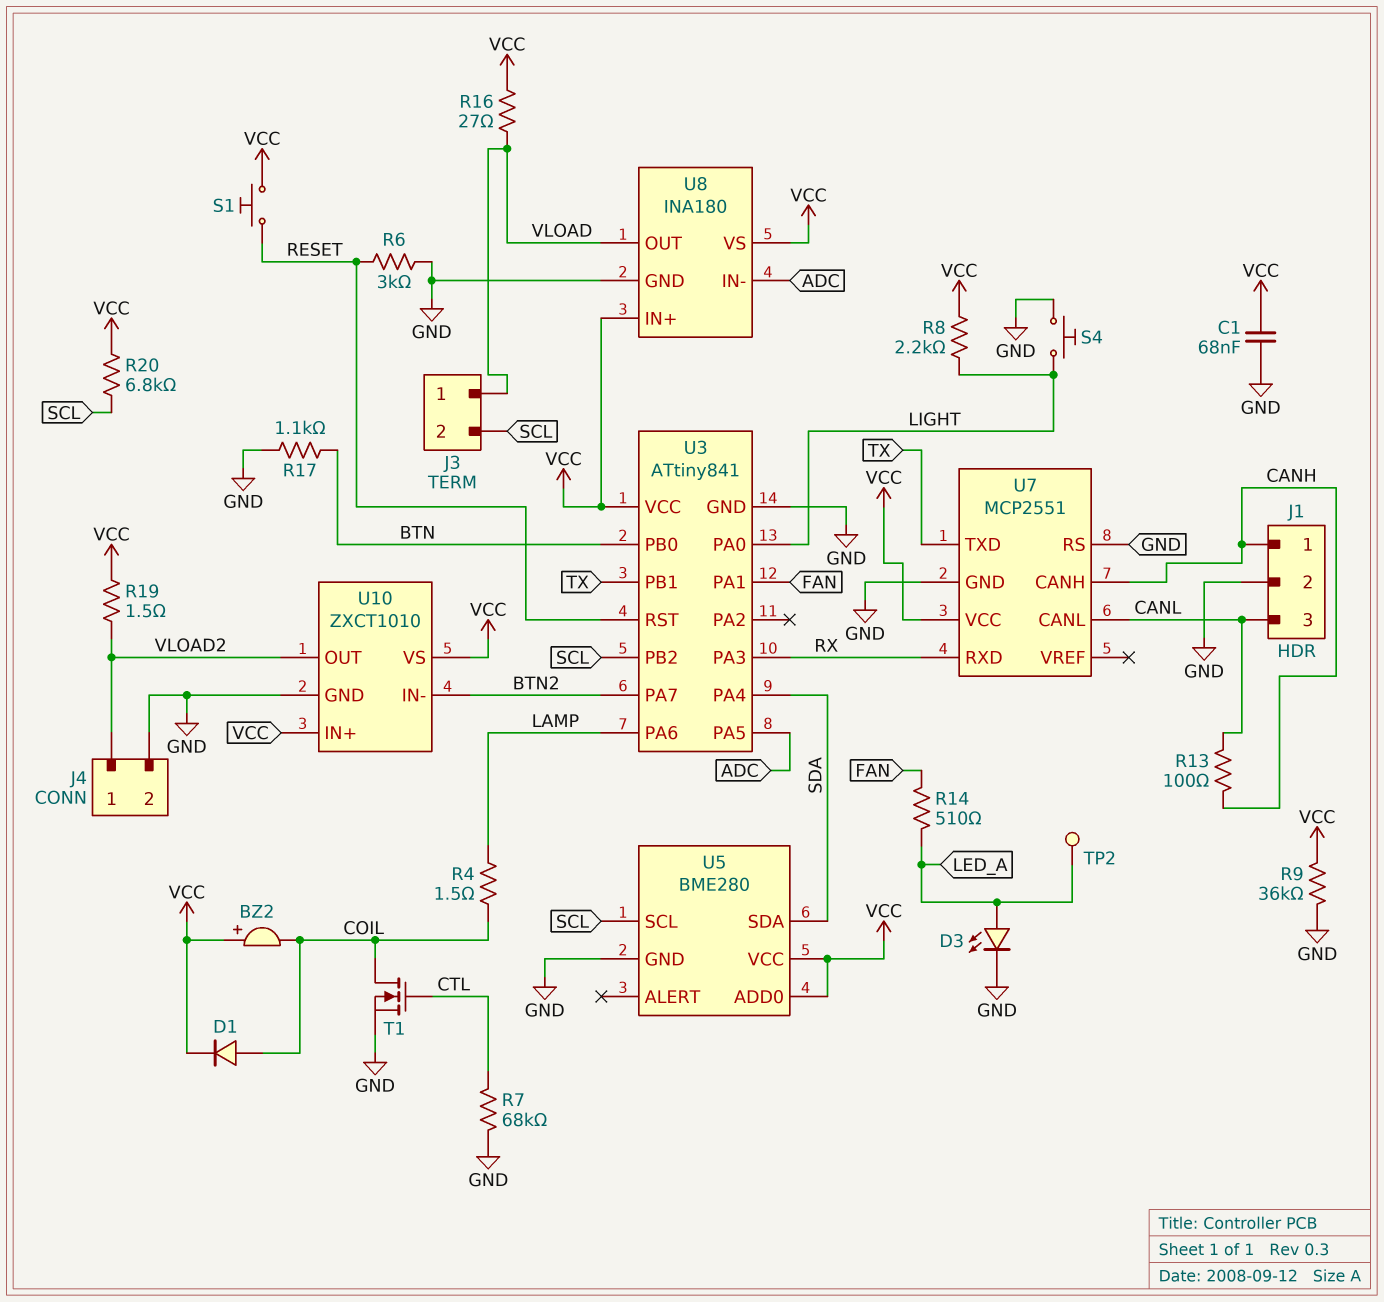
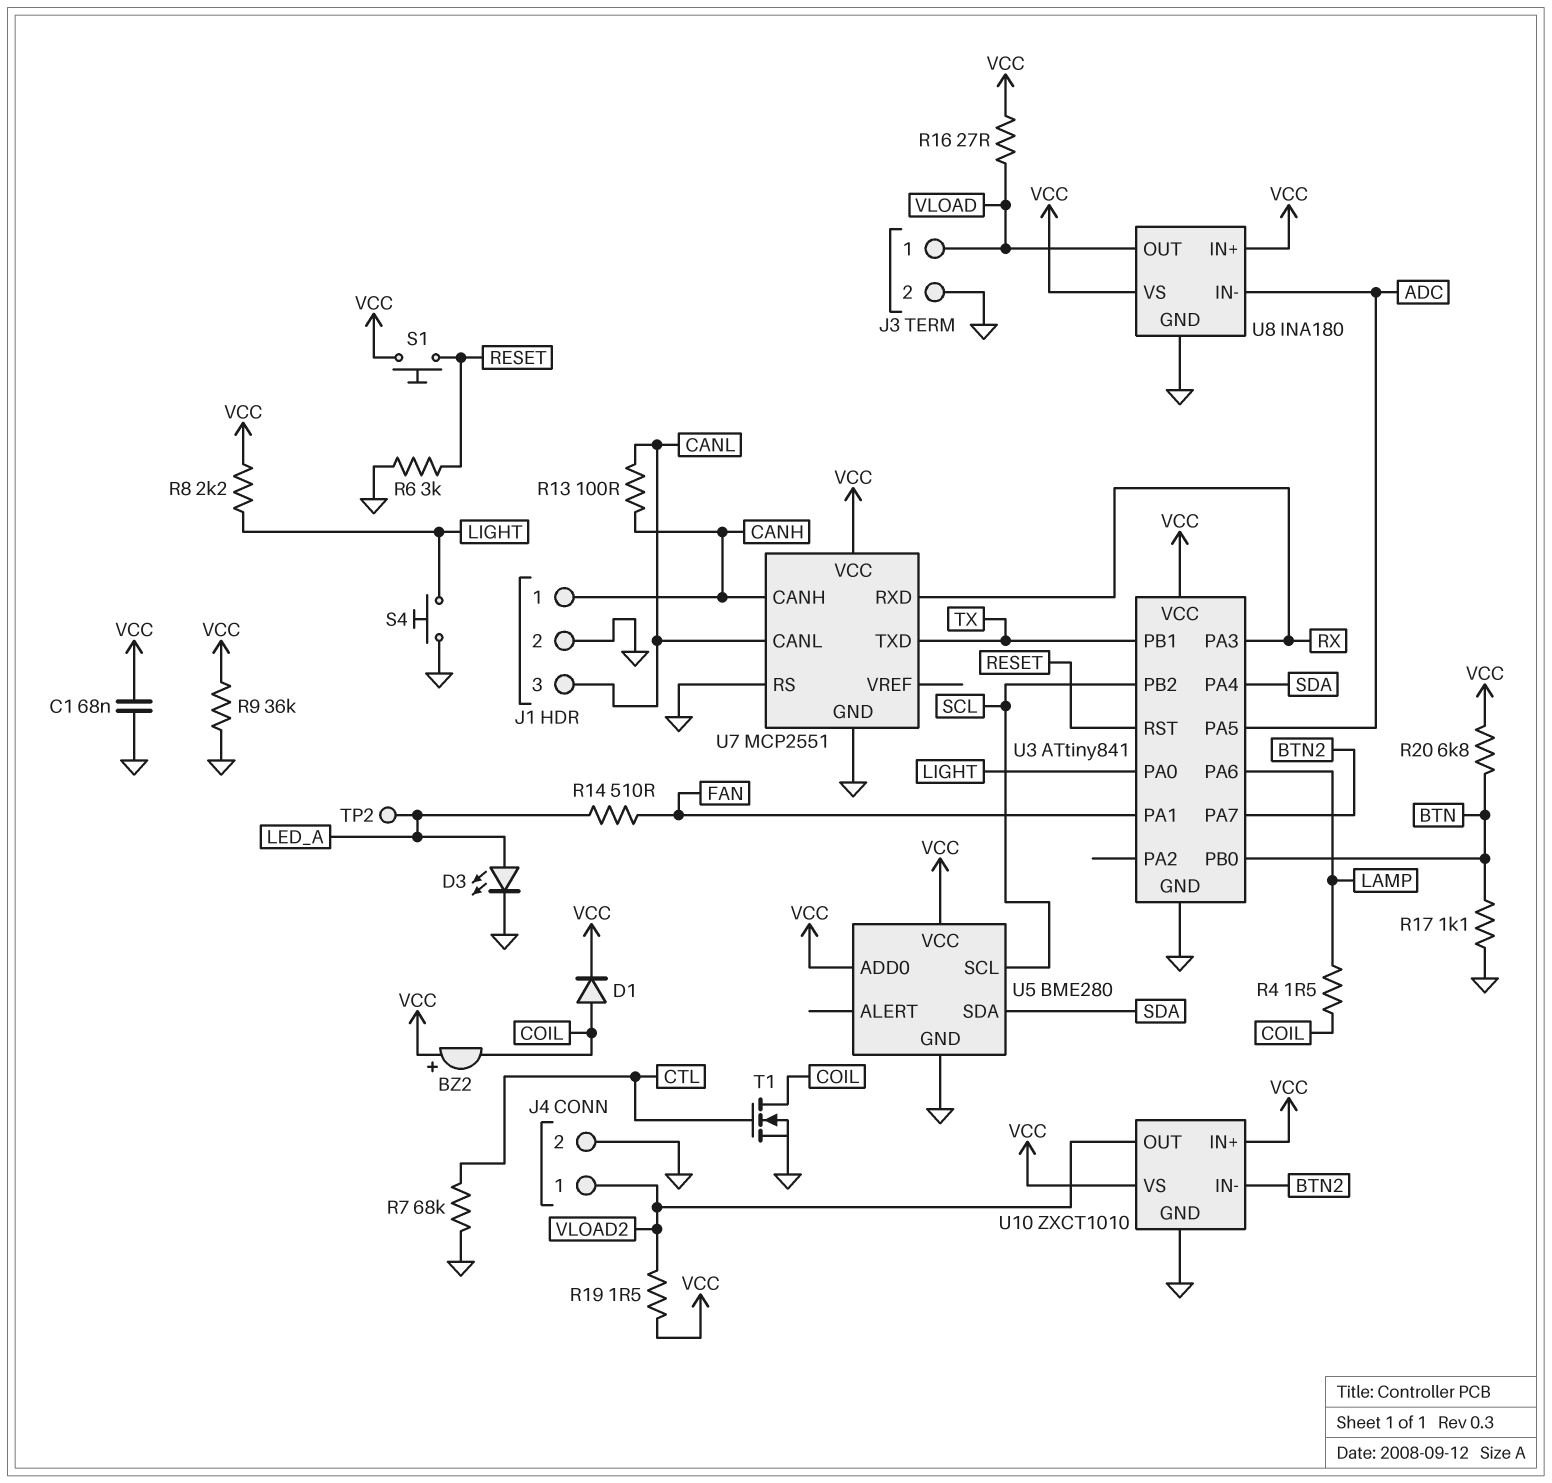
J3 pin 2: SCL -> GND
R20: 6.8k (SCL, VCC) -> 6.8k (BTN, VCC)

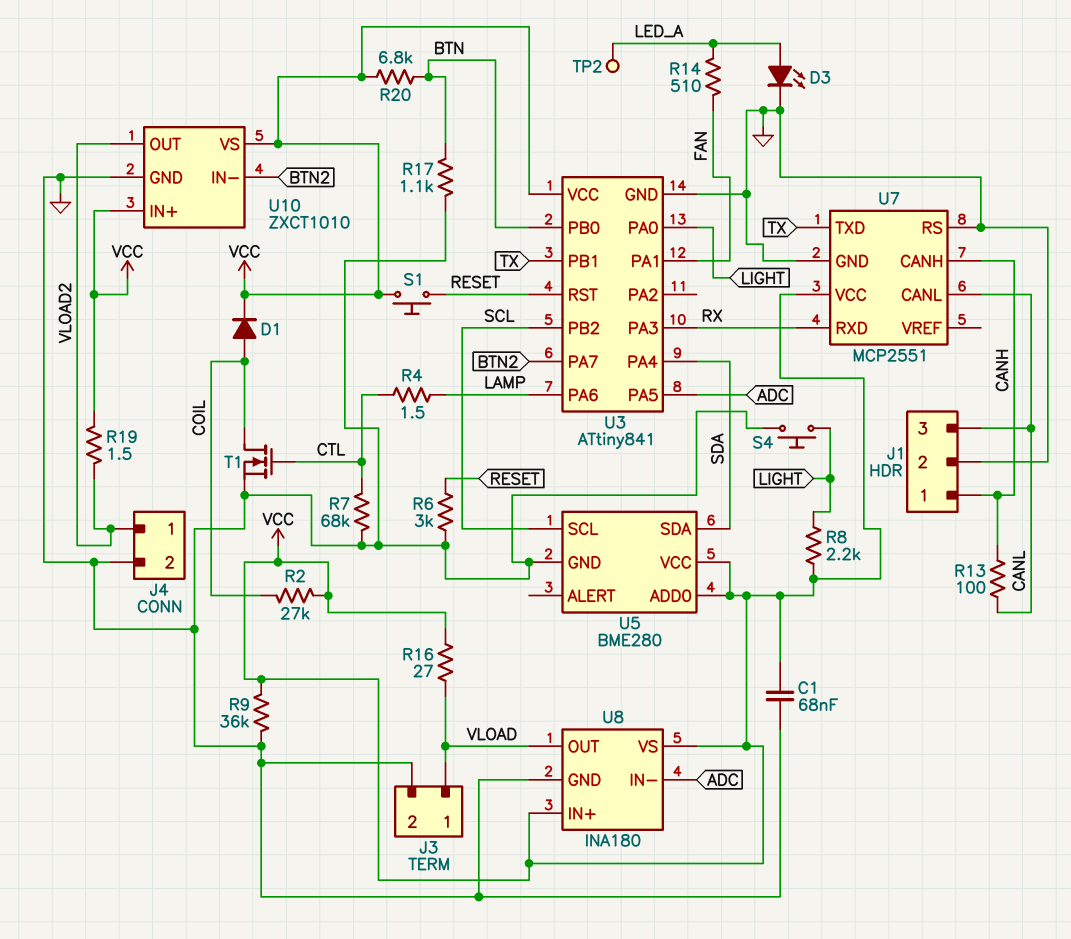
BZ2: buzzer (plus VCC, minus COIL) -> none
R2: none -> 27k (COIL, VCC)
R4: 1.5 (COIL, LAMP) -> 1.5 (CTL, LAMP)

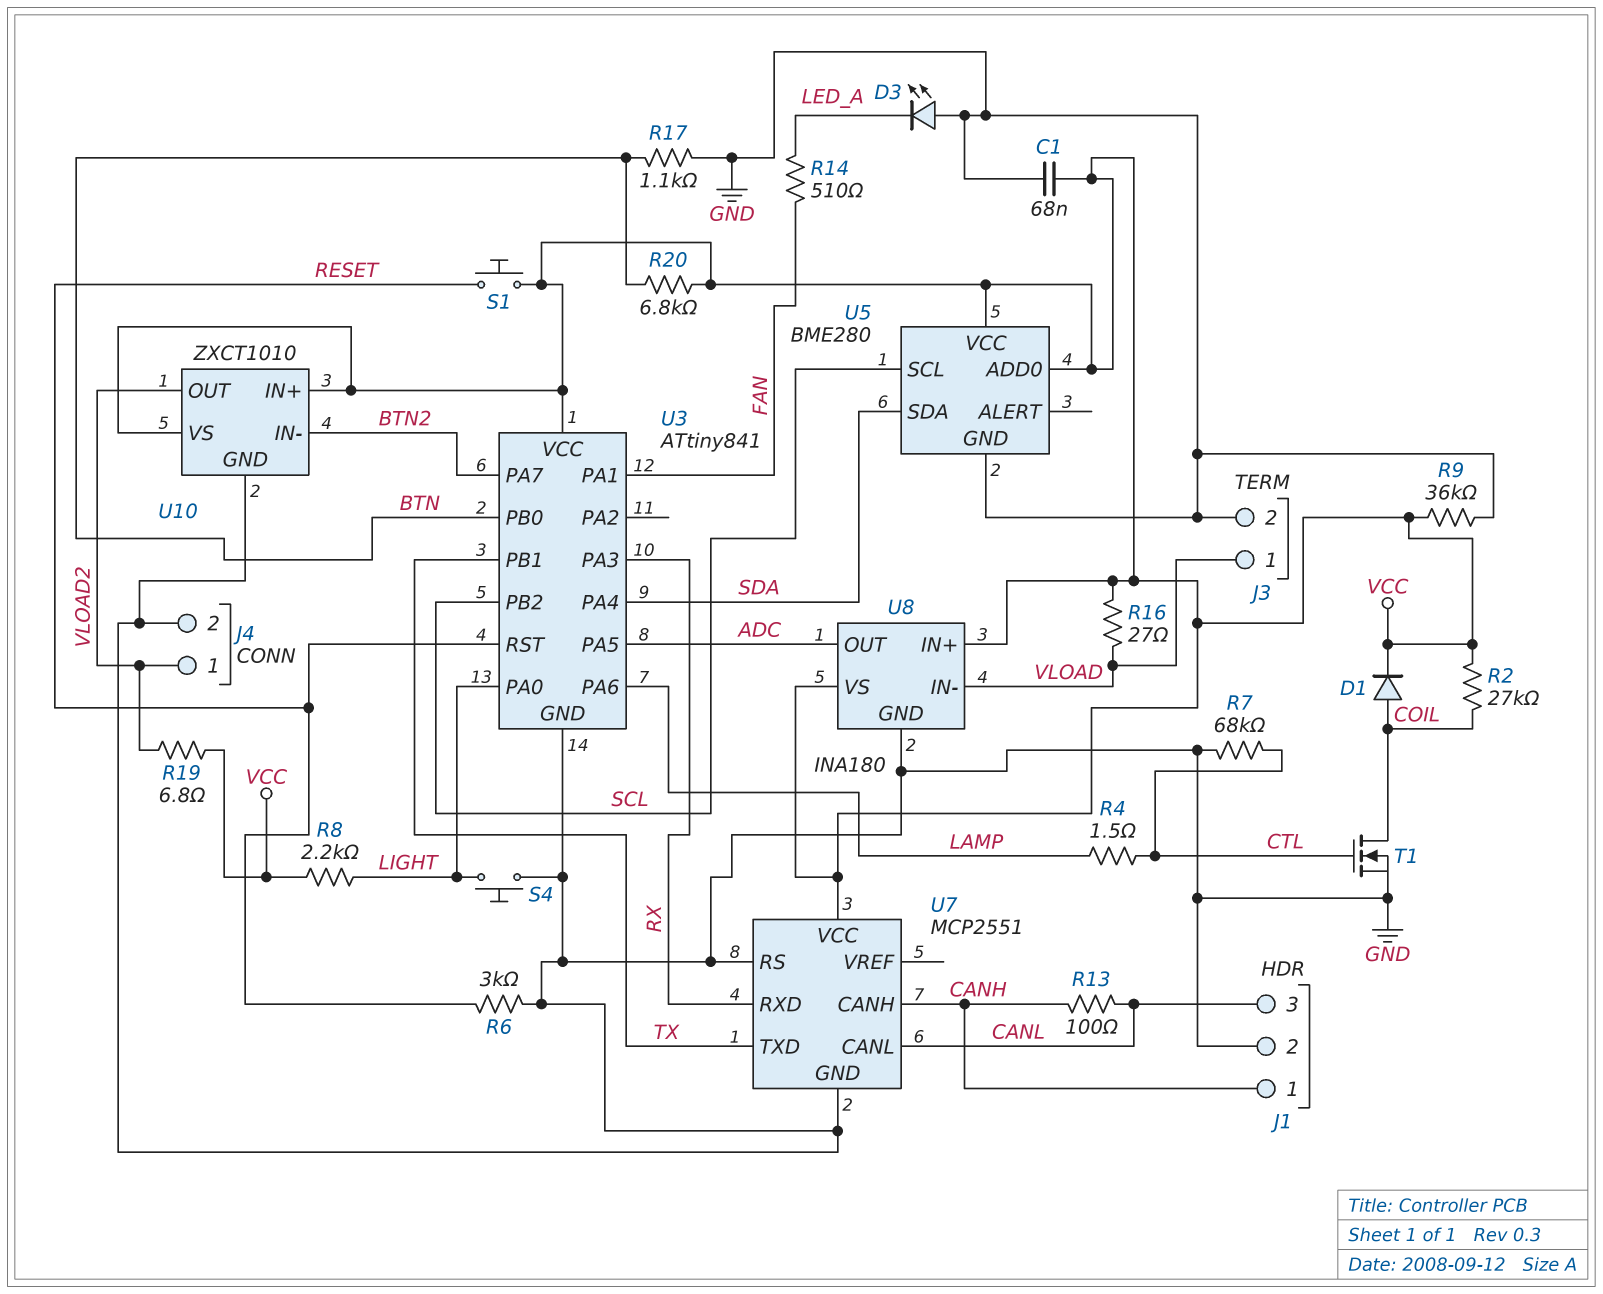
D3: LED (A LED_A, K GND) -> LED (A GND, K LED_A)
R19: 1.5 (VCC, VLOAD2) -> 6.8 (VCC, VLOAD2)
TP2: test point (LED_A) -> none
U8 pin IN-: ADC -> VLOAD
U8 pin OUT: VLOAD -> ADC

